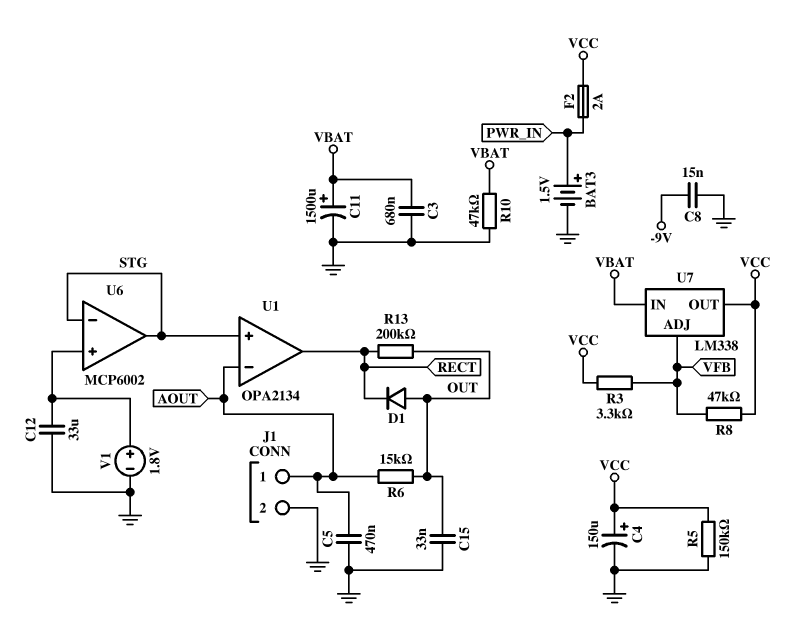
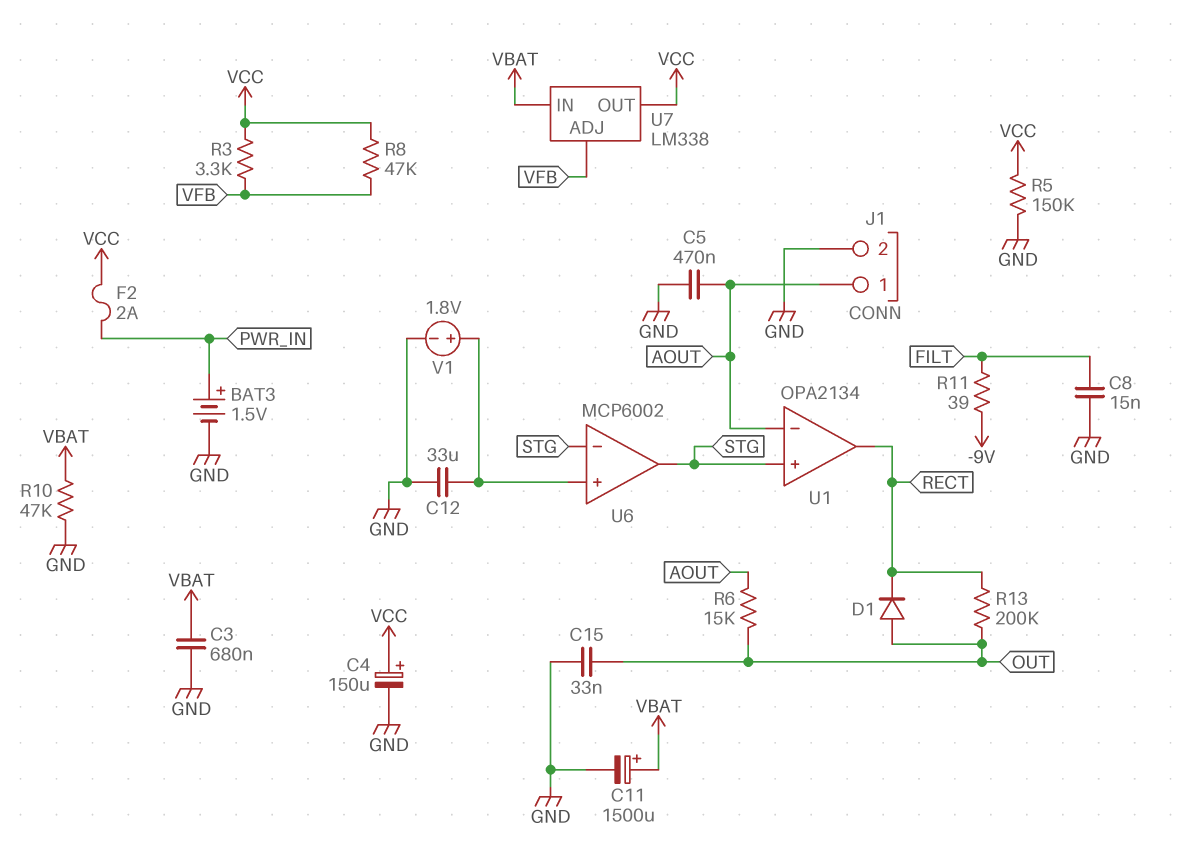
C8: 15nF (-9V, GND) -> 15nF (FILT, GND)
R11: none -> 39 (-9V, FILT)

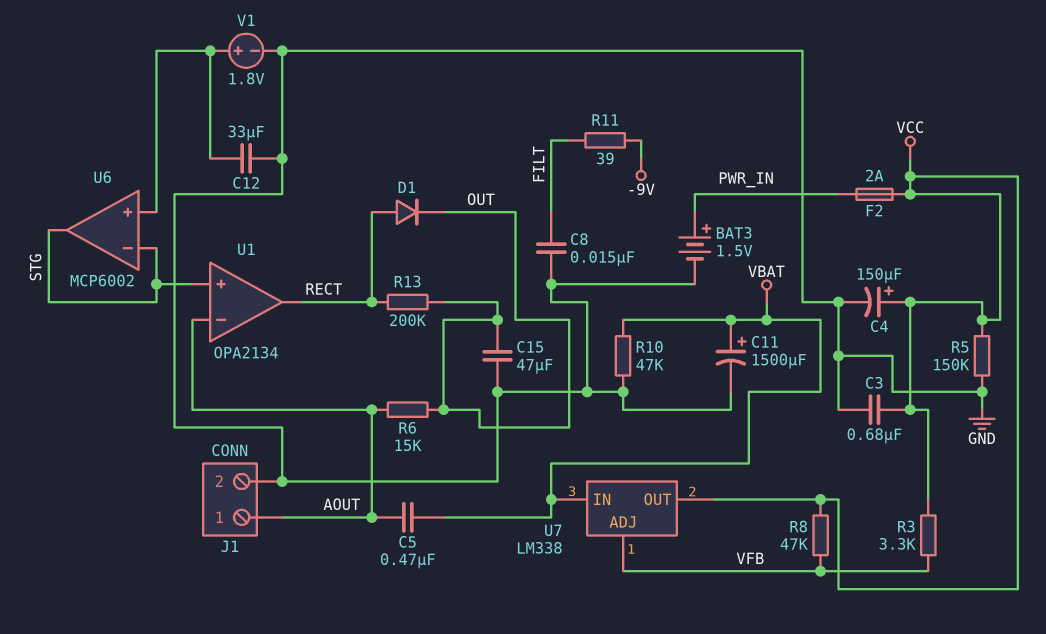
C3: 680nF (GND, VBAT) -> 680nF (GND, VCC)
C5: 470nF (AOUT, GND) -> 470nF (AOUT, VBAT)
C15: 33nF (GND, OUT) -> 47uF (GND, OUT)
D1: diode (A OUT, K RECT) -> diode (A RECT, K OUT)

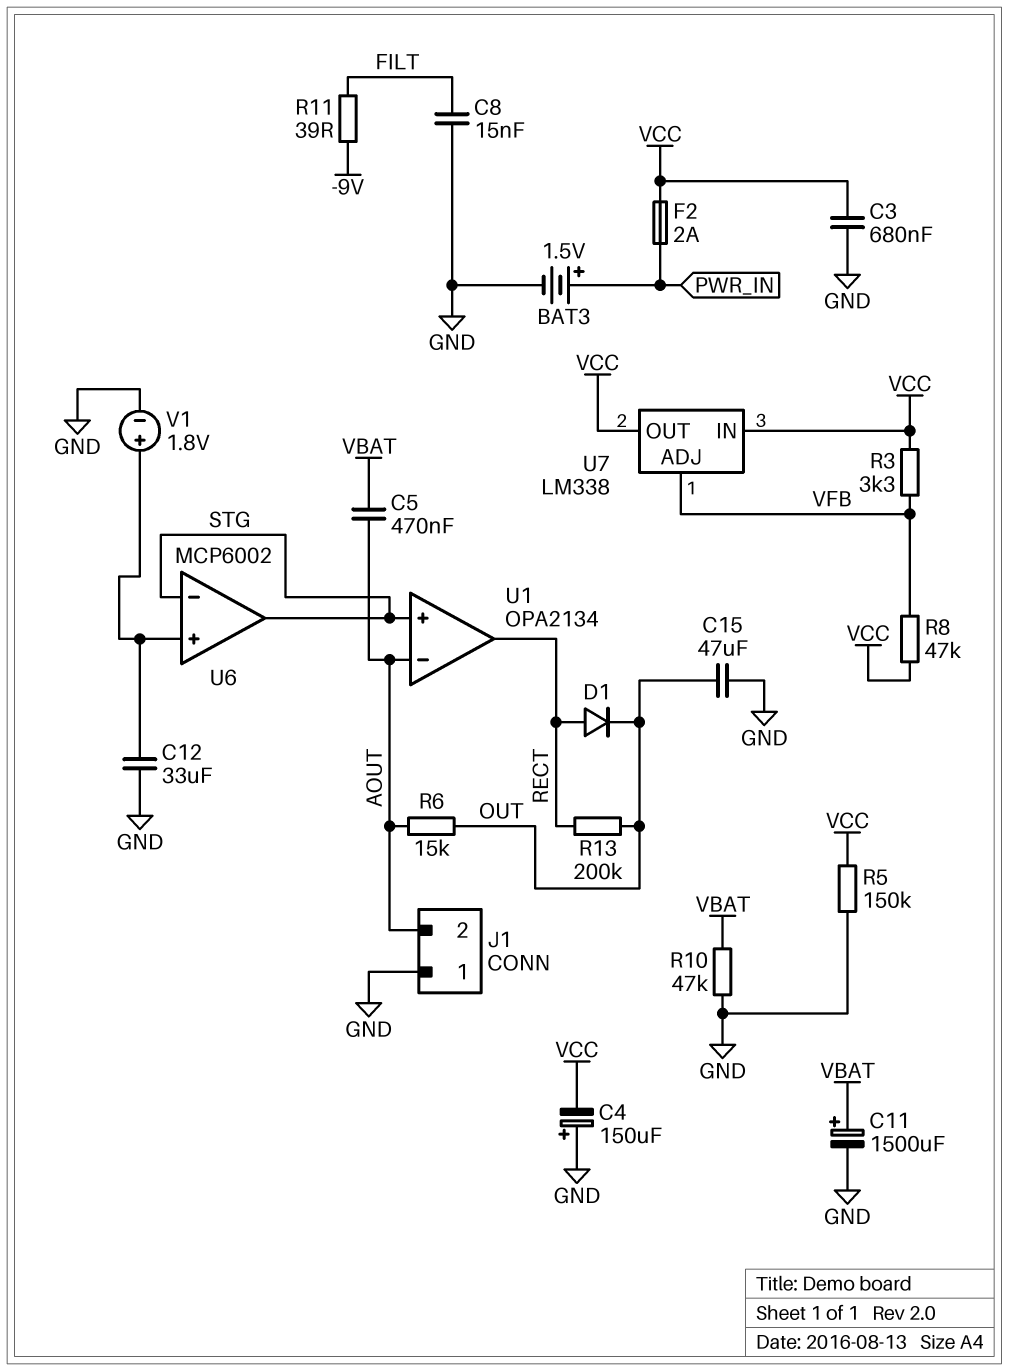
C4: 150uF (plus VCC, minus GND) -> 150uF (plus GND, minus VCC)
J1 pin 1: AOUT -> GND
J1 pin 2: GND -> AOUT
U7 pin IN: VBAT -> VCC

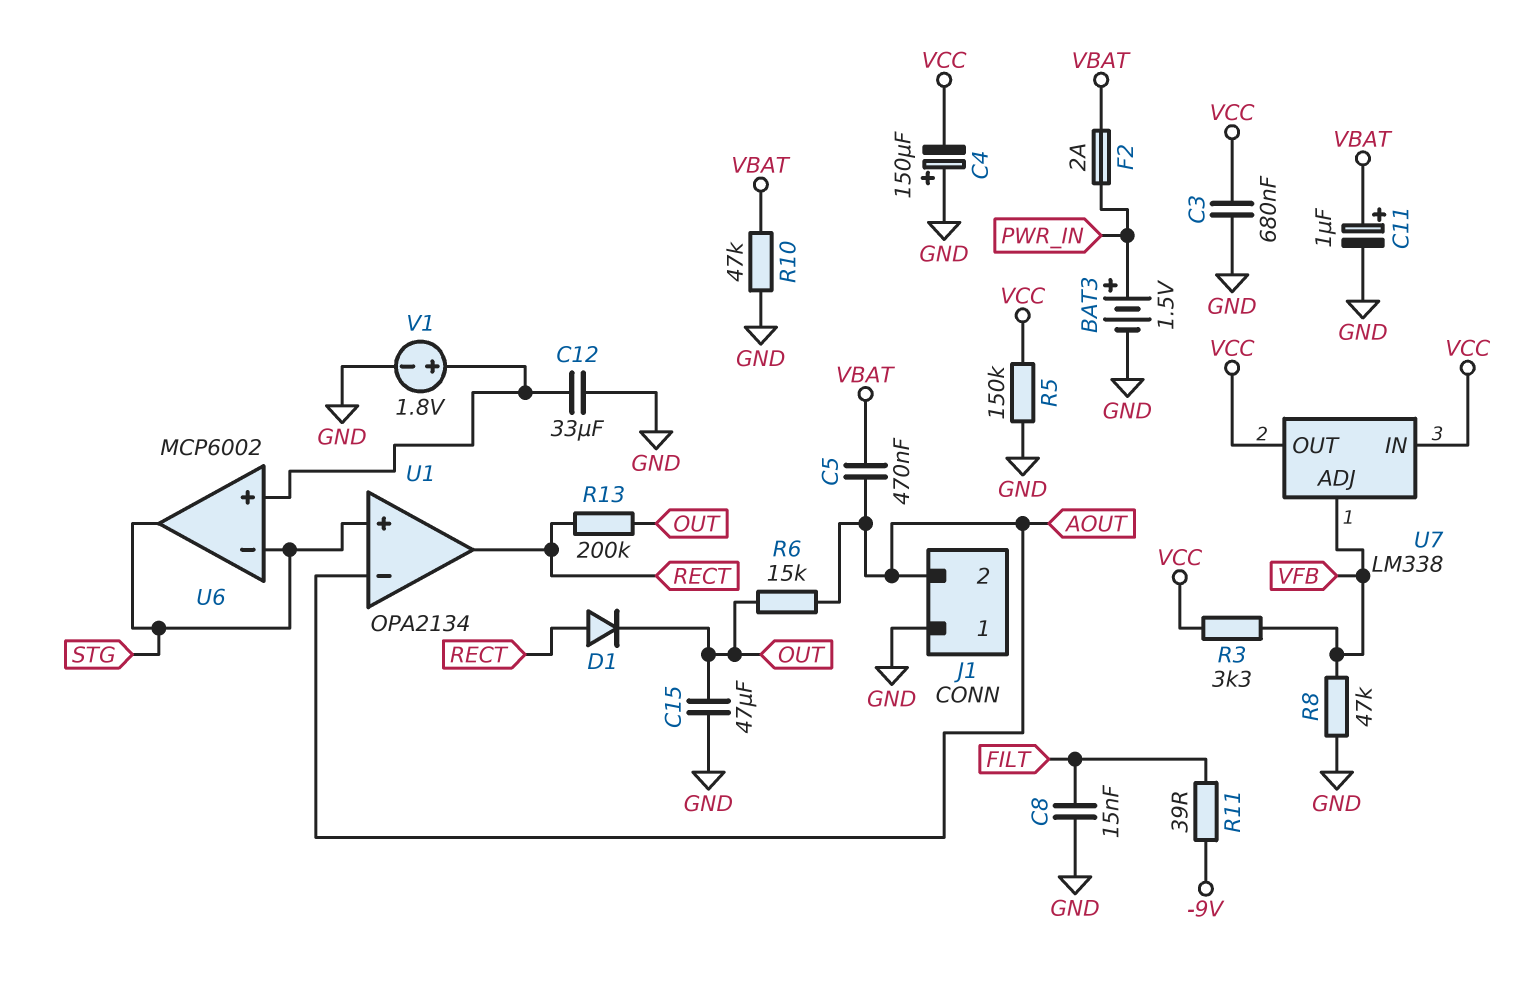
C11: 1500uF (plus VBAT, minus GND) -> 1uF (plus VBAT, minus GND)
F2: 2A (PWR_IN, VCC) -> 2A (PWR_IN, VBAT)
R8: 47k (VCC, VFB) -> 47k (GND, VFB)

